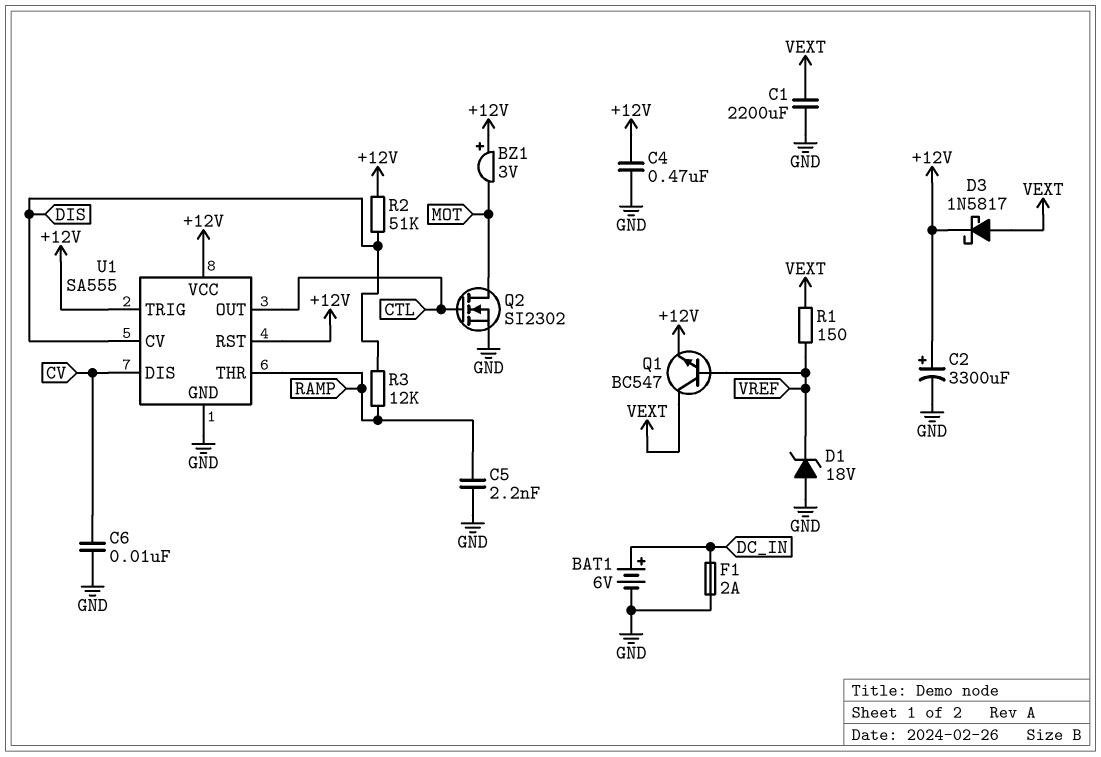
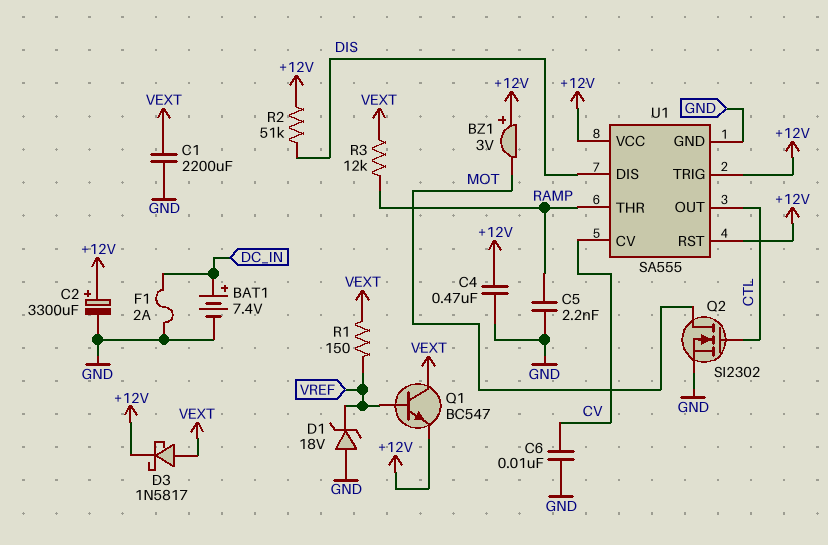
BAT1: 6V (plus DC_IN, minus GND) -> 7.4V (plus DC_IN, minus GND)
R3: 12k (DIS, RAMP) -> 12k (RAMP, VEXT)
U1 pin CV: DIS -> CV
U1 pin DIS: CV -> DIS

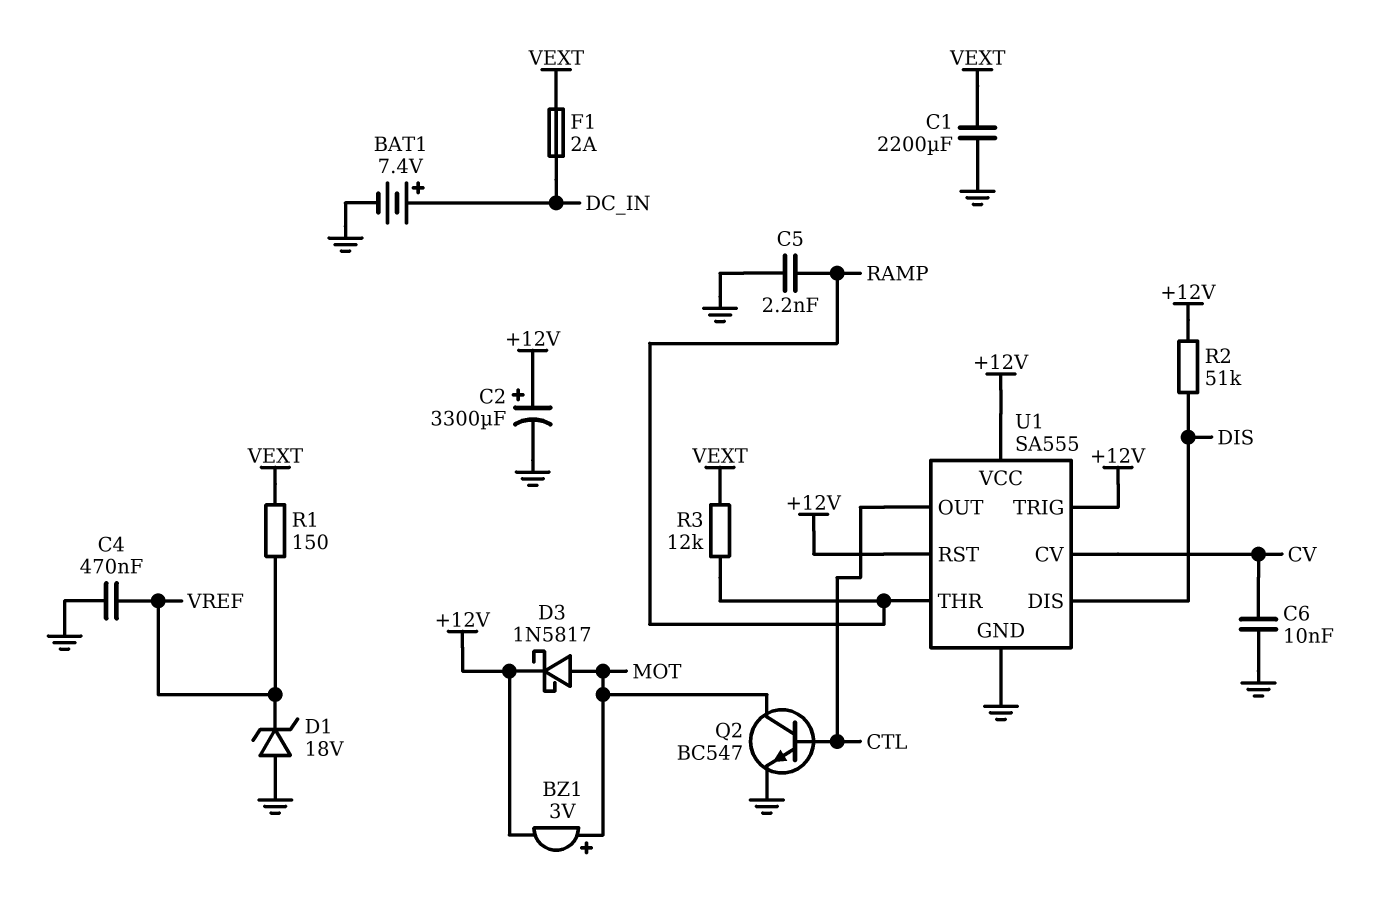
BZ1: buzzer 3V (plus +12V, minus MOT) -> buzzer 3V (plus MOT, minus +12V)
C4: 470nF (+12V, GND) -> 470nF (GND, VREF)
D3: schottky 1N5817 (A VEXT, K +12V) -> schottky 1N5817 (A MOT, K +12V)
F1: 2A (DC_IN, GND) -> 2A (DC_IN, VEXT)
Q1: NPN BC547 (B VREF, C VEXT, E +12V) -> none
Q2: NMOS SI2302 (G CTL, D MOT, S GND) -> NPN BC547 (B CTL, C MOT, E GND)

